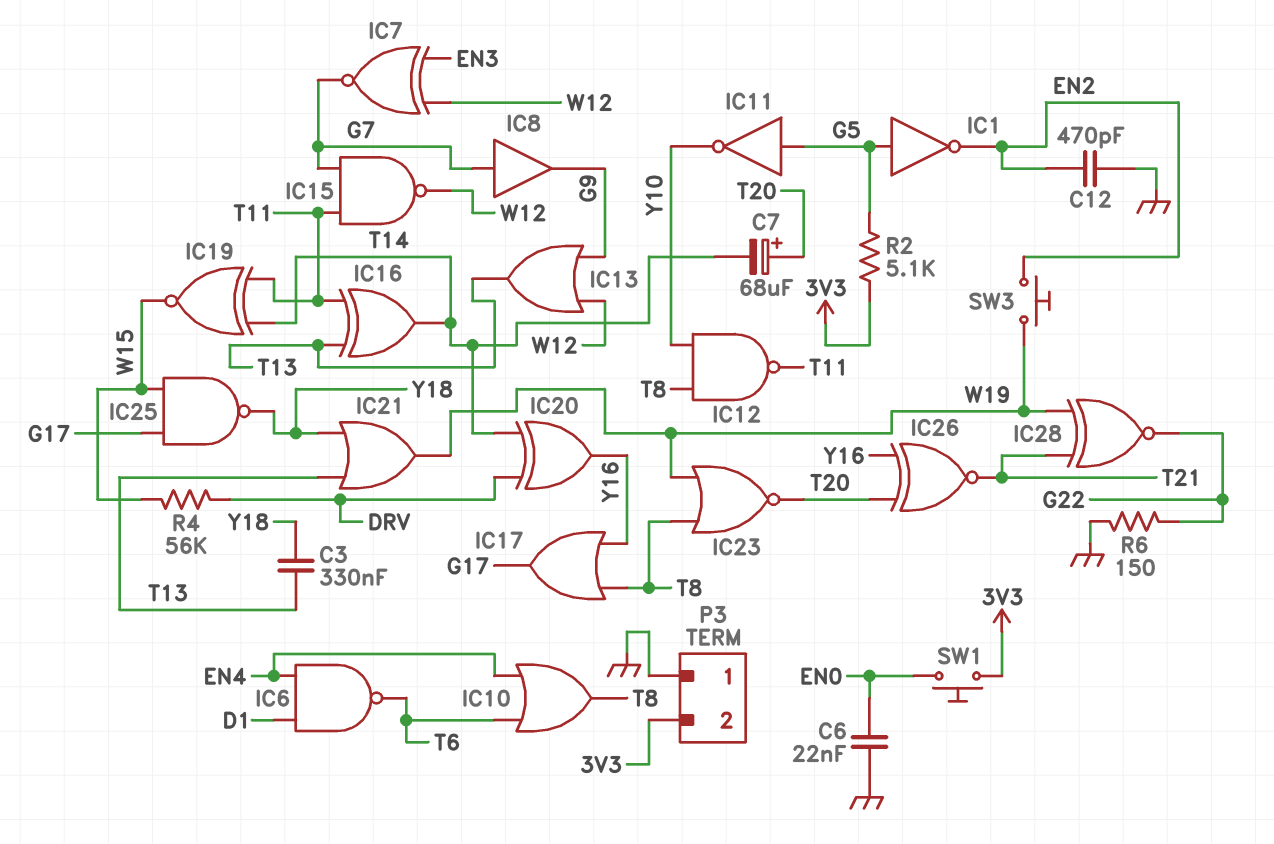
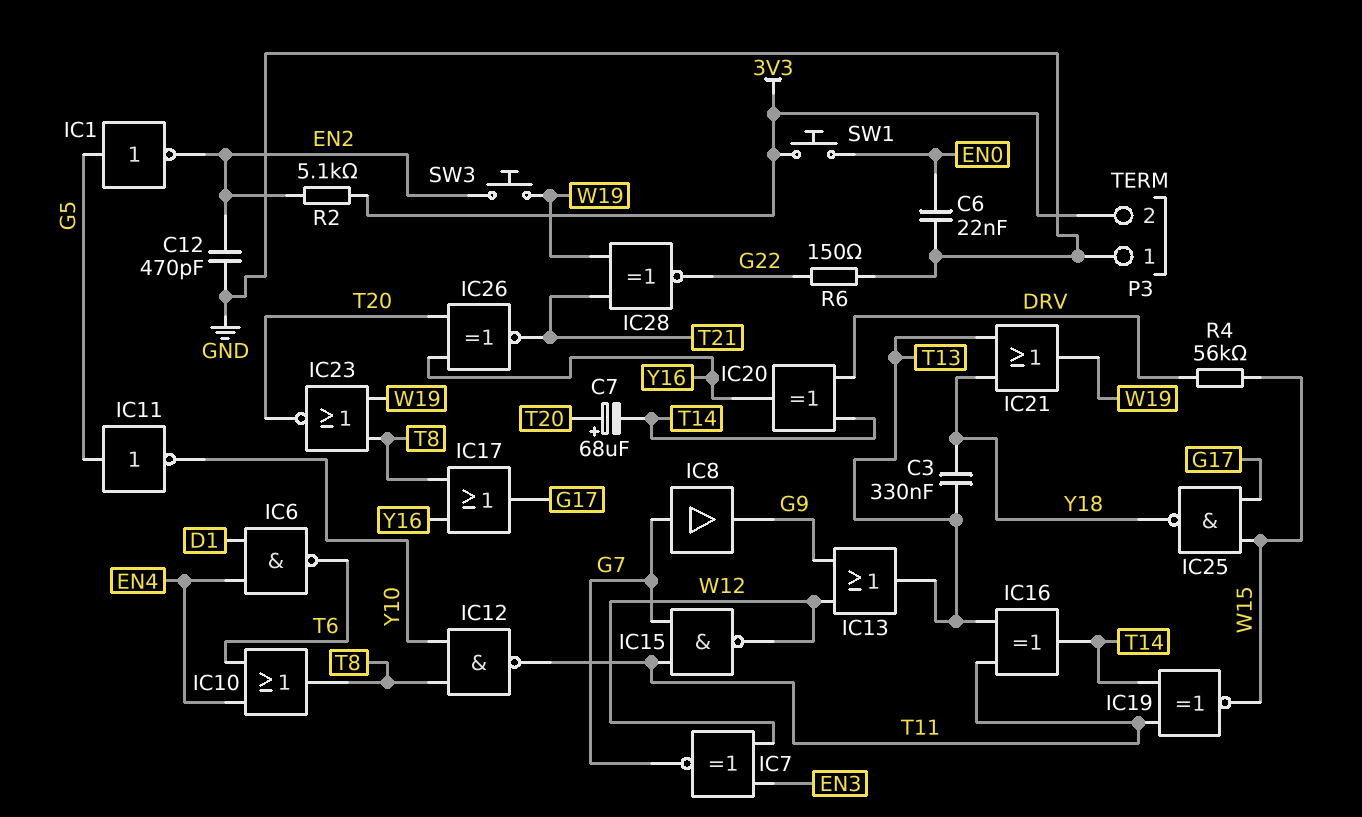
R2: 5.1k (3V3, G5) -> 5.1k (3V3, EN2)

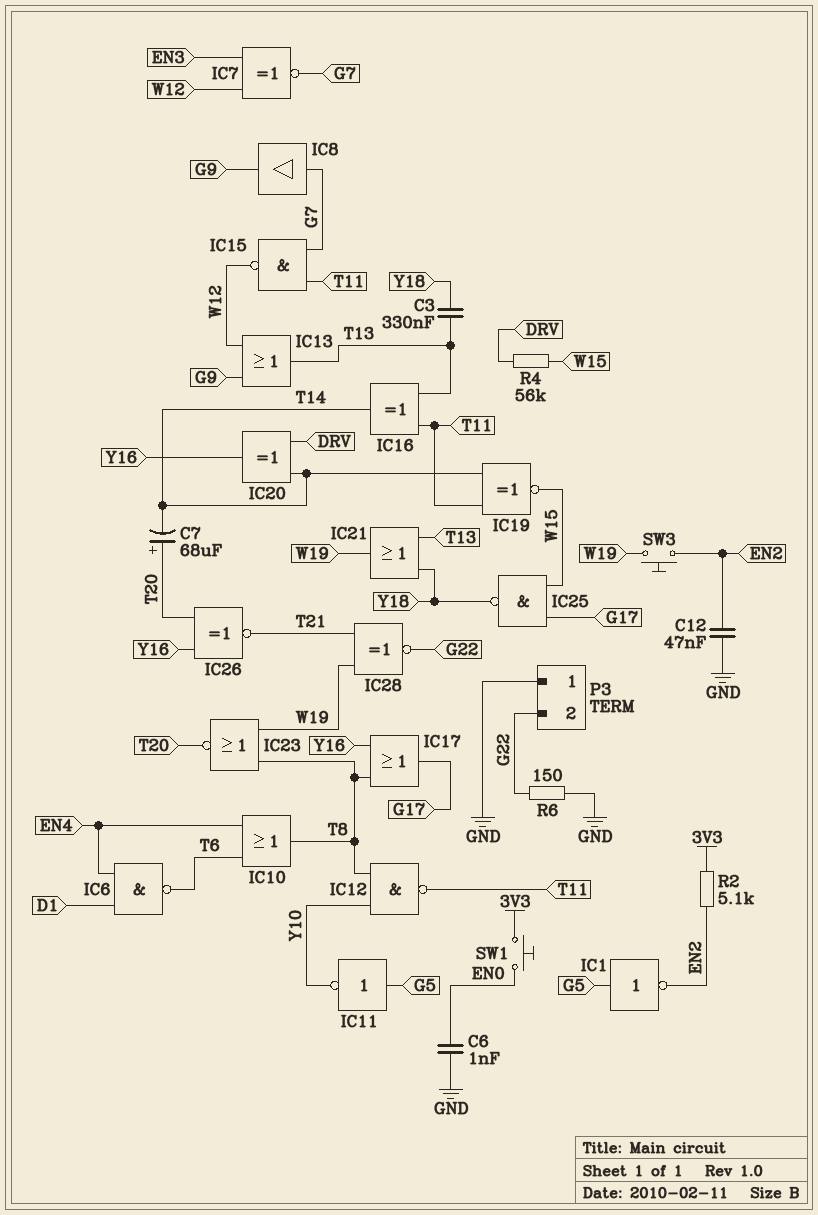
C6: 22nF (EN0, GND) -> 1nF (EN0, GND)
C12: 470pF (EN2, GND) -> 47nF (EN2, GND)
P3 pin 2: 3V3 -> G22

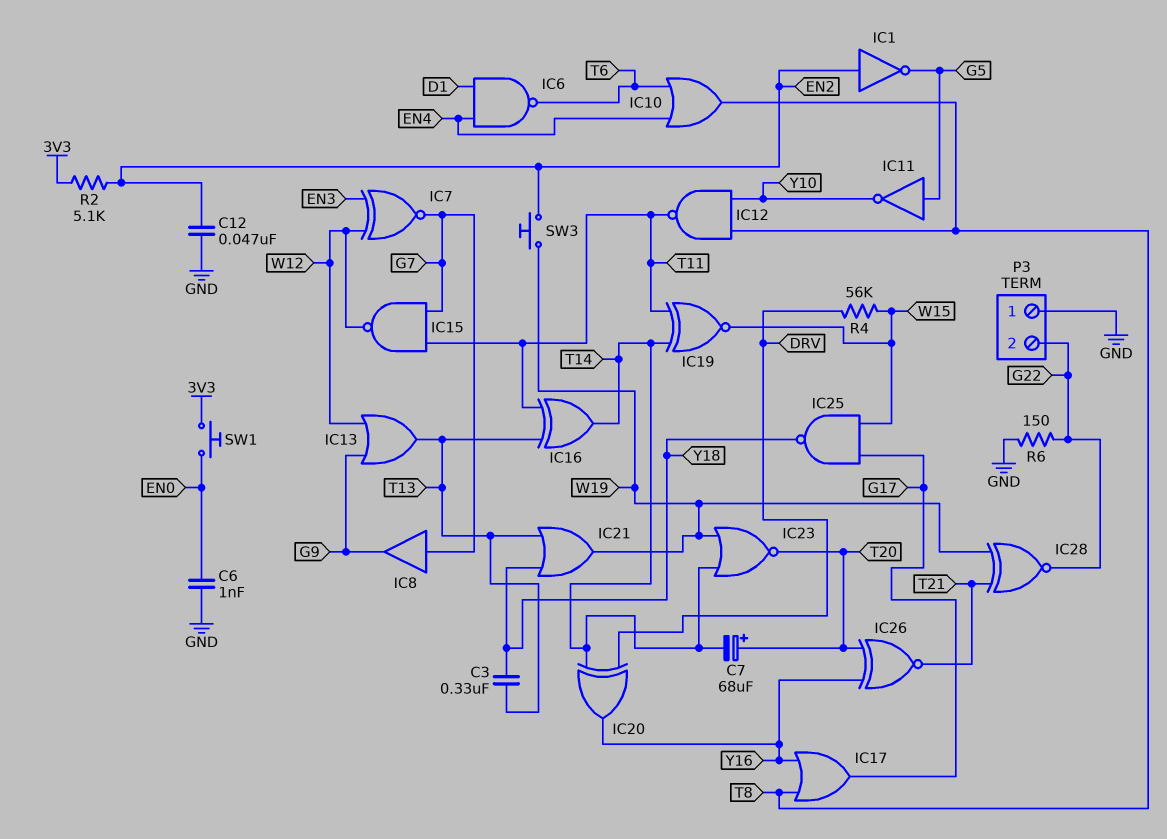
IC1: NOT (in G5, out EN2) -> NOT (in EN2, out G5)
IC23: NOR (in T8, in W19, out T20) -> NOR (in T14, in W19, out T20)

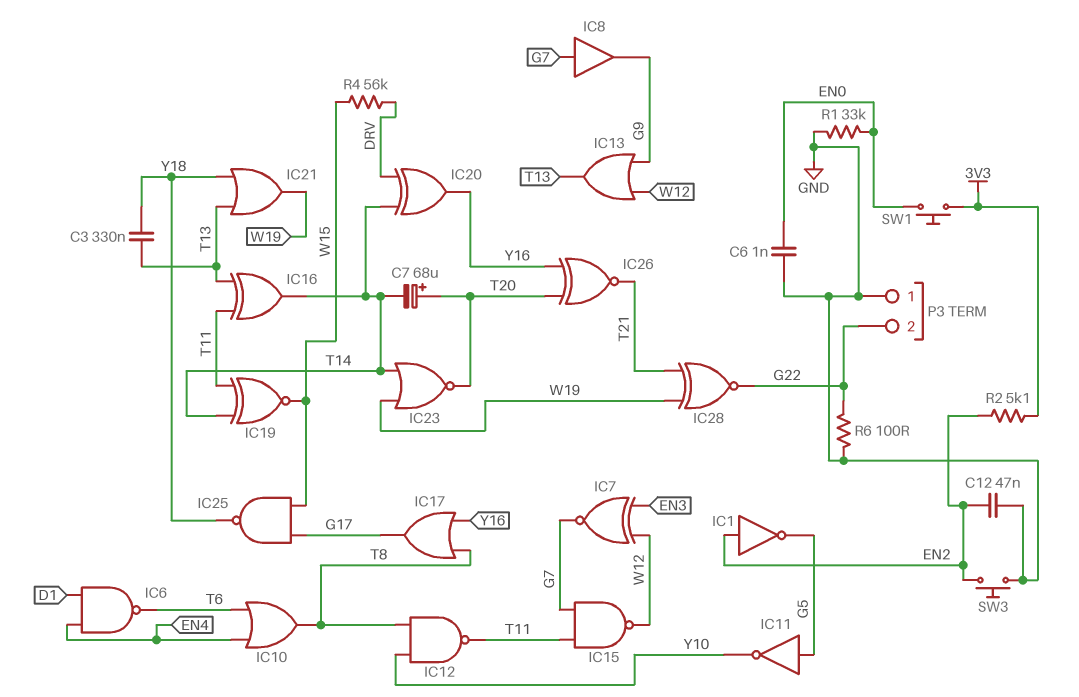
R1: none -> 33k (EN0, GND)
R6: 150 (G22, GND) -> 100 (G22, GND)
SW3: button (EN2, W19) -> button (EN2, GND)

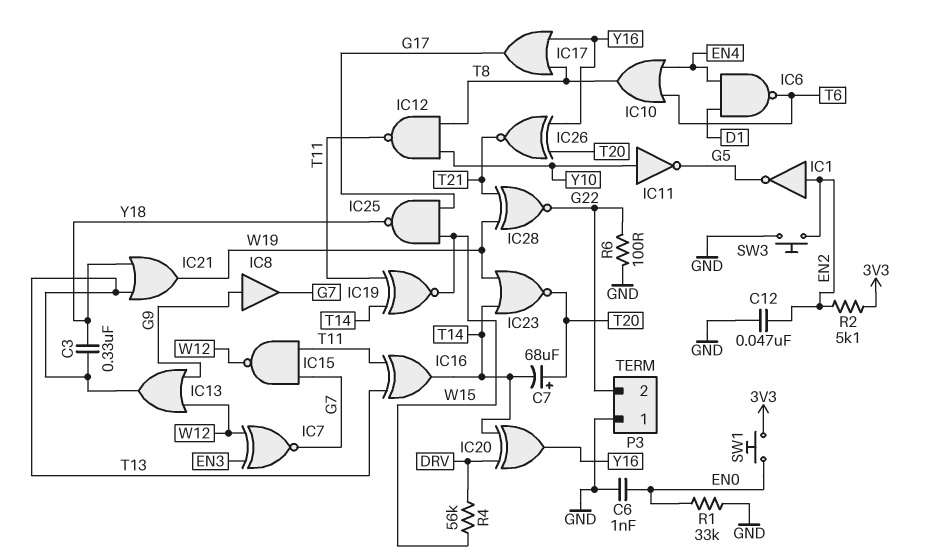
IC8: buffer (in G7, out G9) -> buffer (in G9, out G7)
IC11: NOT (in G5, out Y10) -> NOT (in Y10, out G5)

